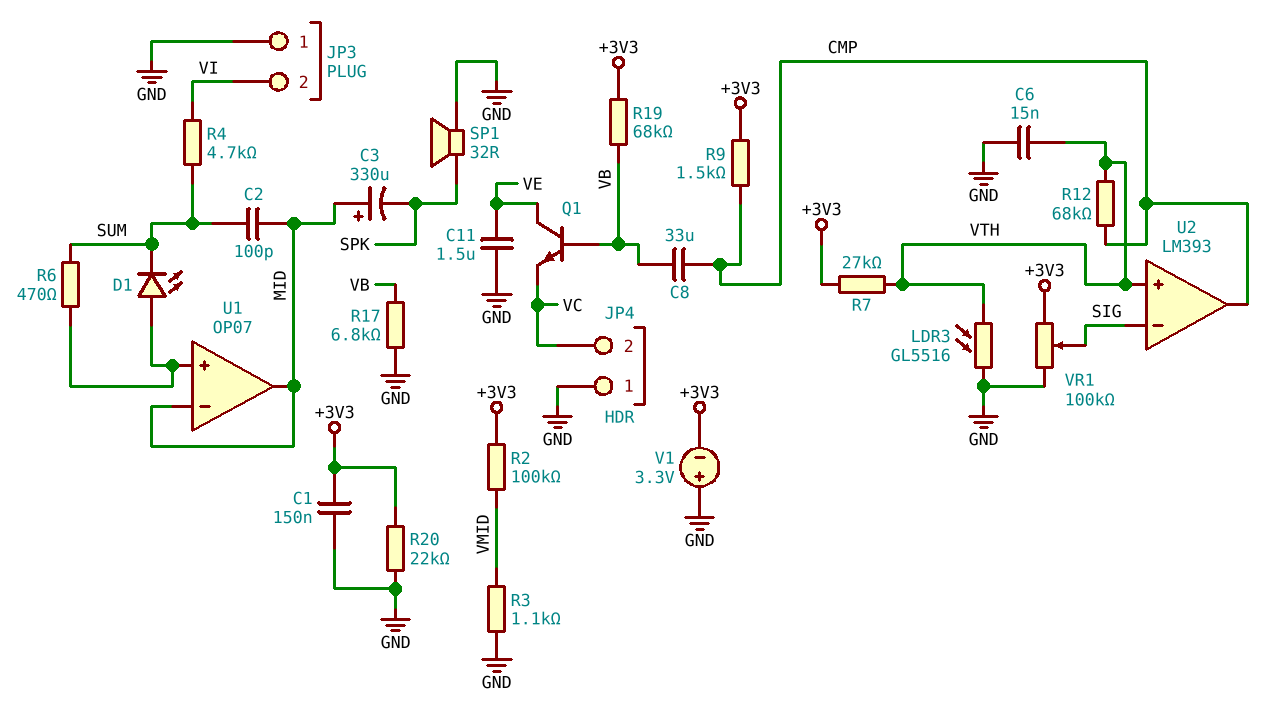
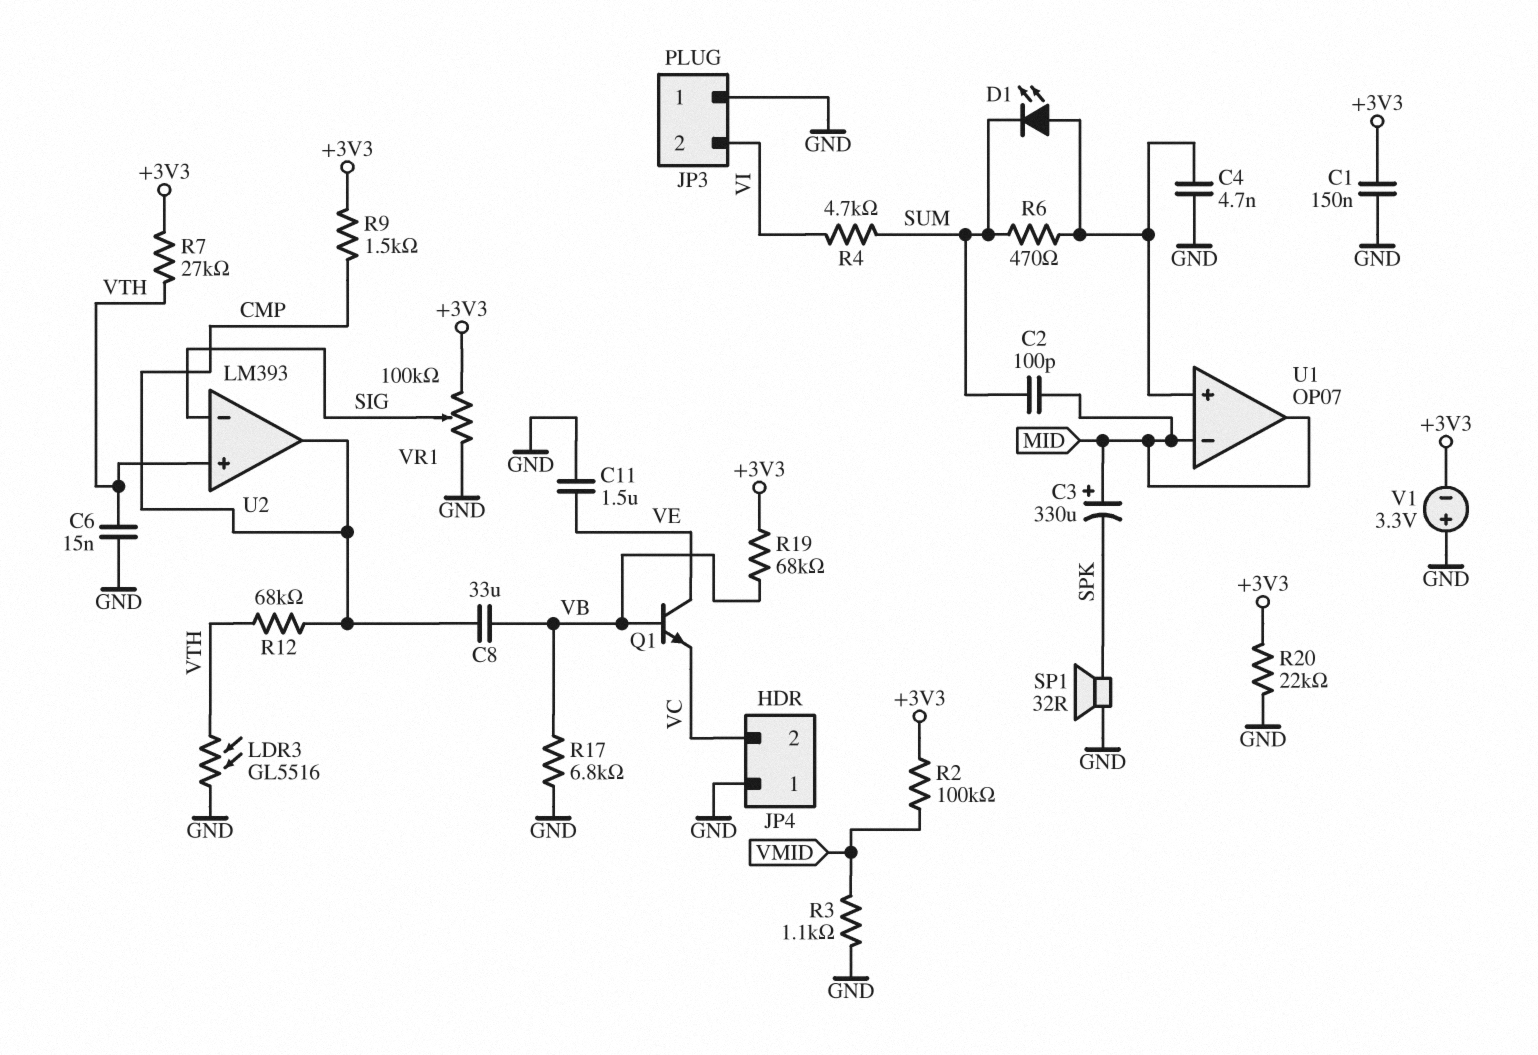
C4: none -> 4.7nF (GND, U1/in+)

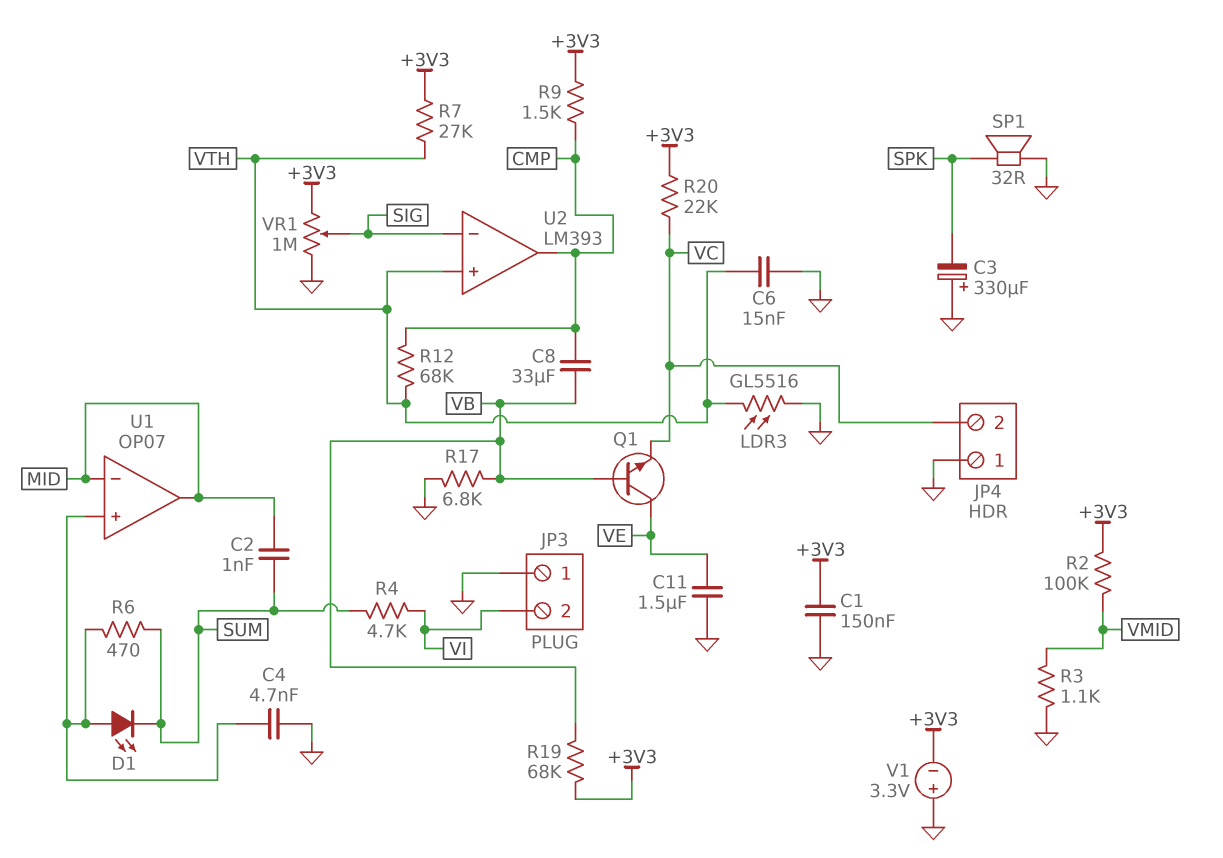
C2: 100pF (MID, SUM) -> 1nF (MID, SUM)
C3: 330uF (plus MID, minus SPK) -> 330uF (plus GND, minus SPK)
R20: 22k (+3V3, GND) -> 22k (+3V3, VC)
VR1: 100k (+3V3, GND, wiper SIG) -> 1M (+3V3, GND, wiper SIG)

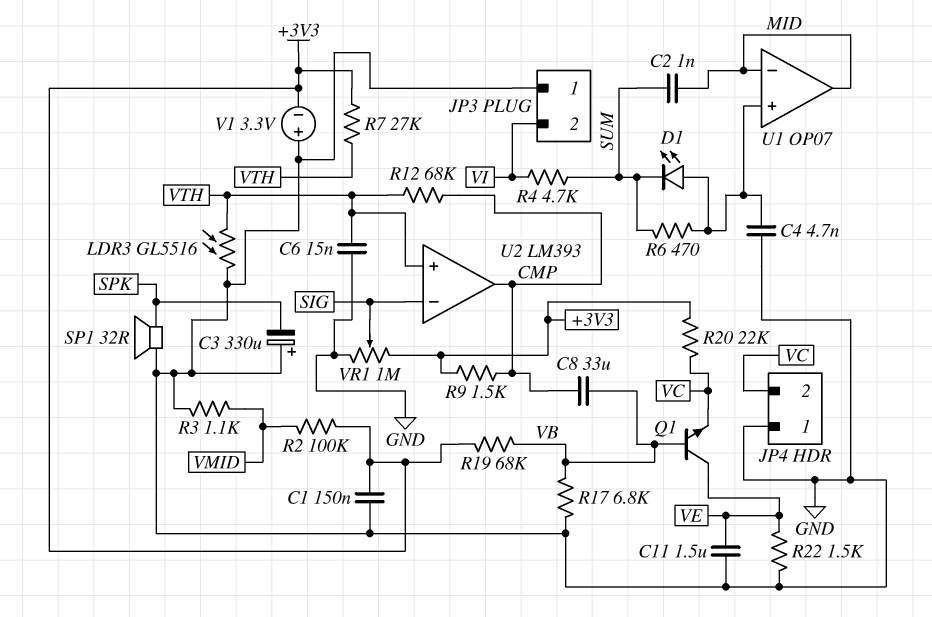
R22: none -> 1.5k (GND, VE)

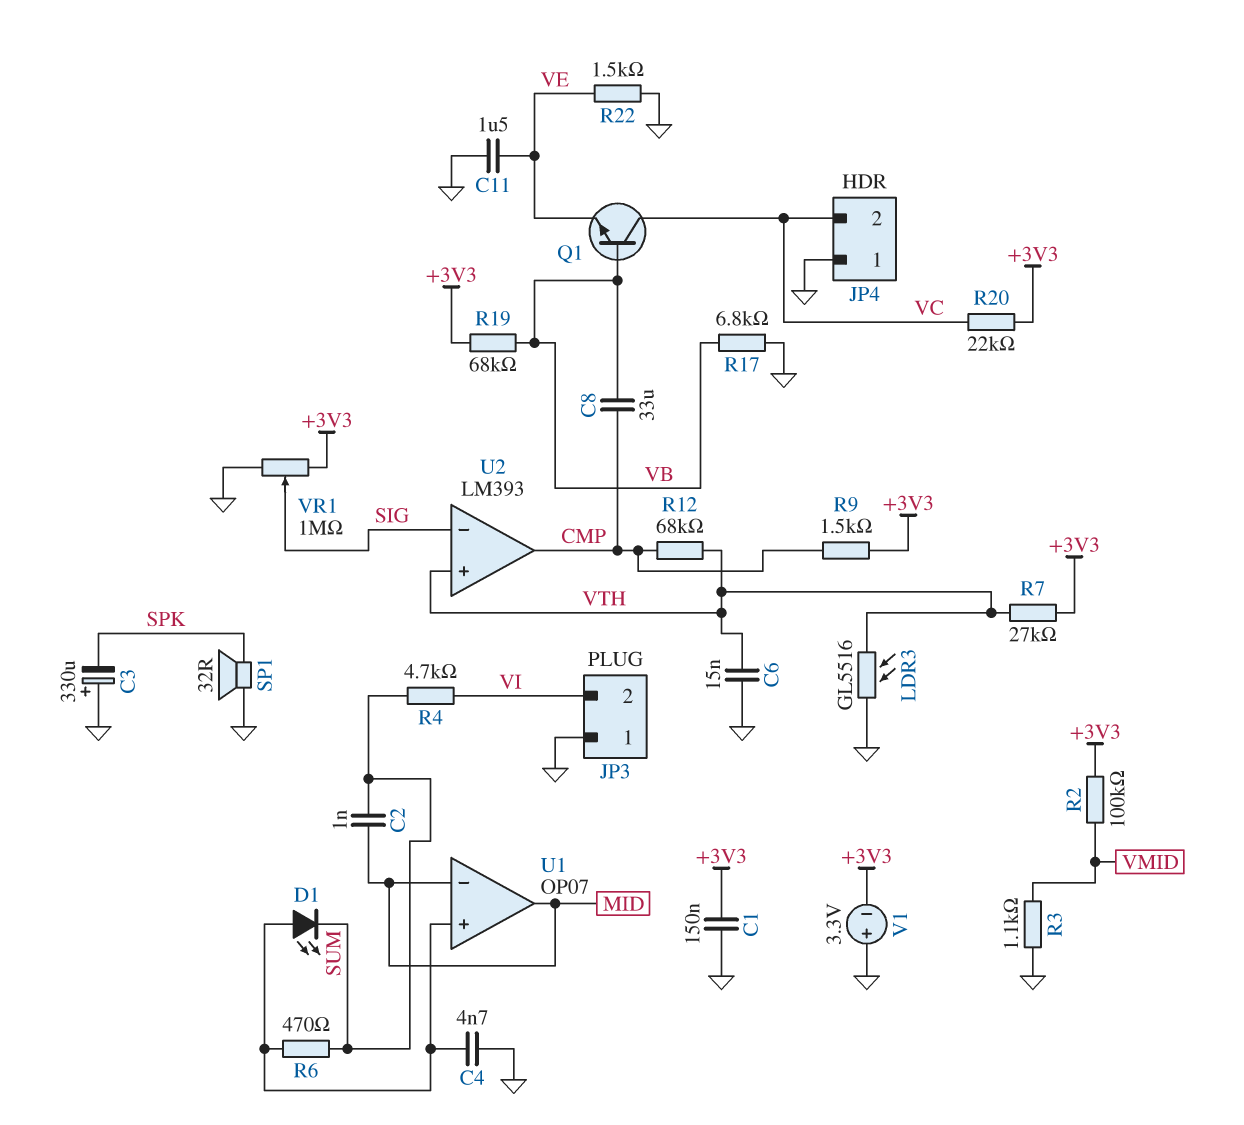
Q1: NPN (B VB, C VE, E VC) -> NPN (B VB, C VC, E VE)

